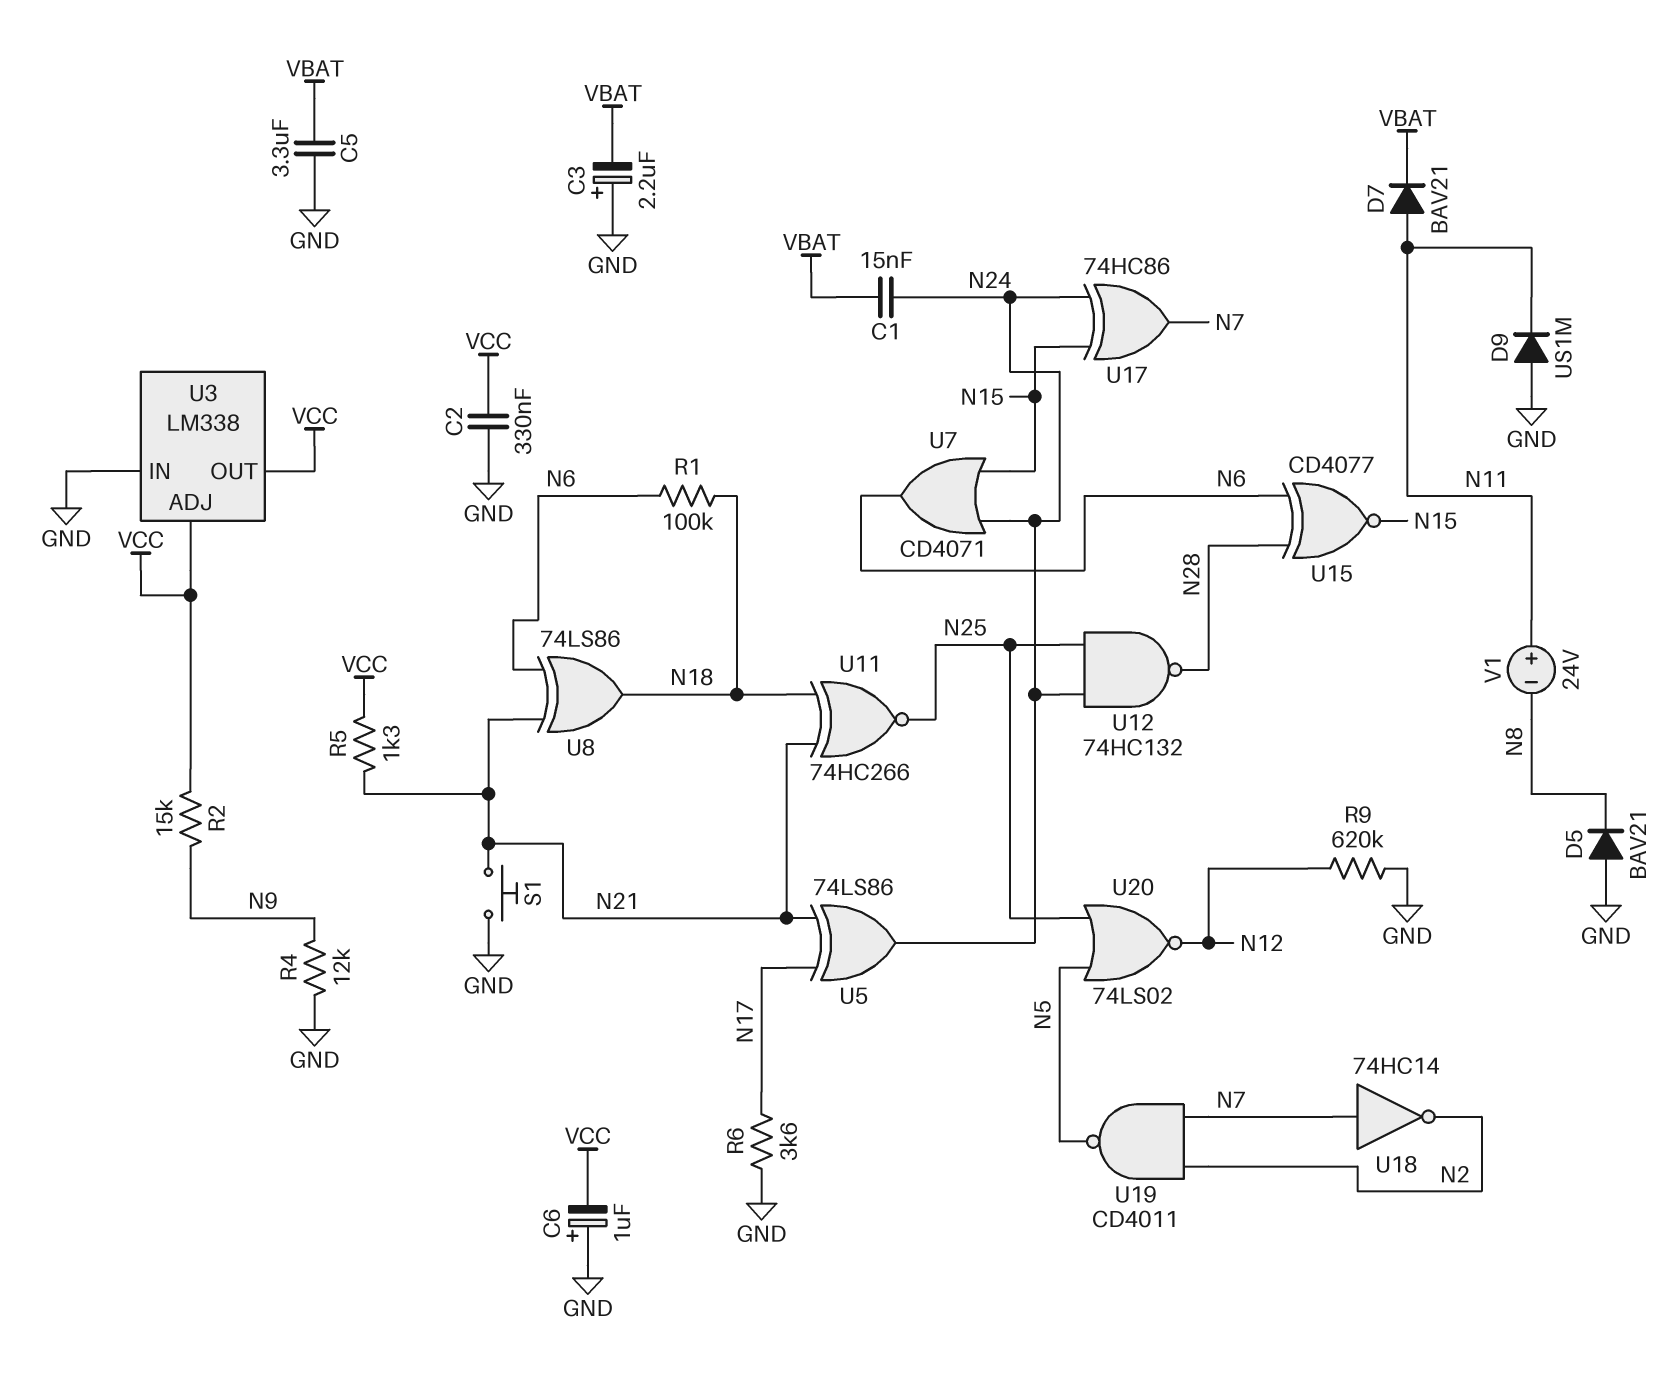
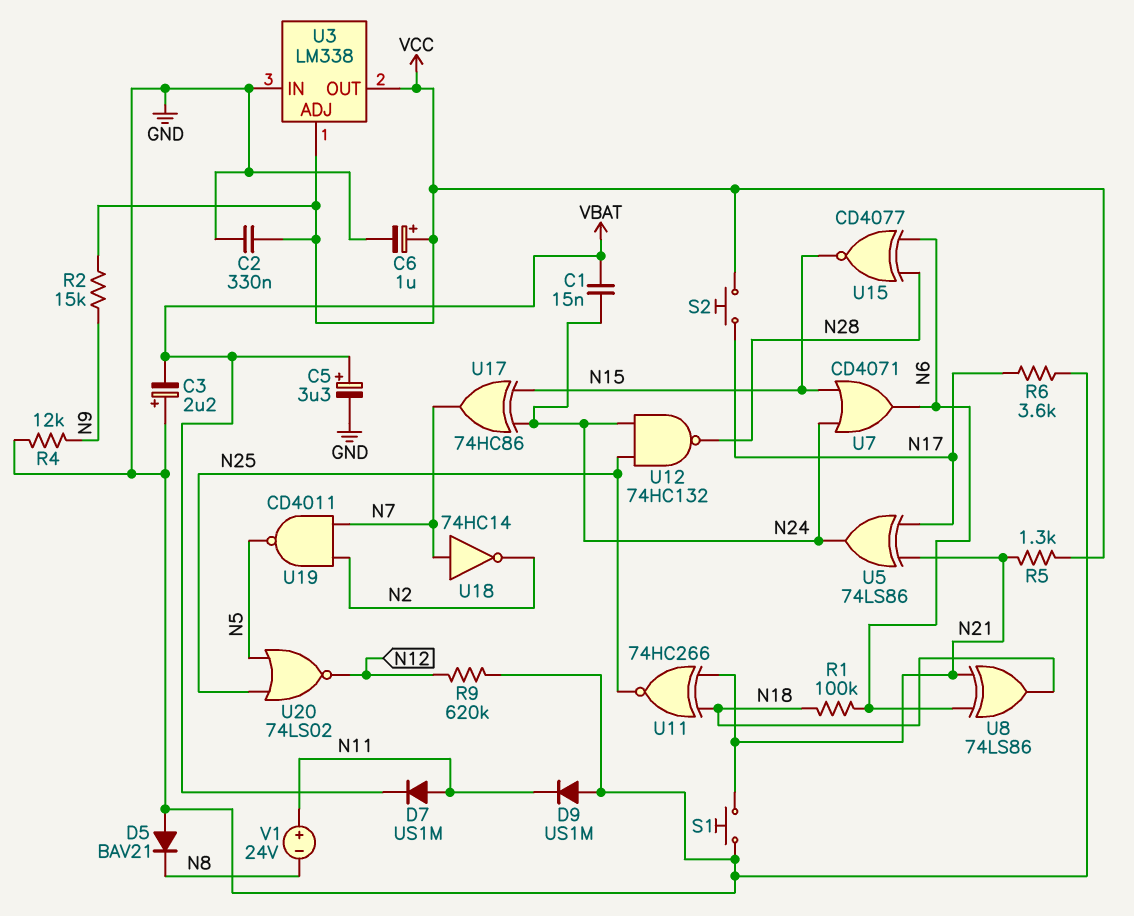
C5: 3.3uF (GND, VBAT) -> 3.3uF (plus VBAT, minus GND)
C6: 1uF (plus GND, minus VCC) -> 1uF (plus VCC, minus GND)
D7: diode BAV21 (A N11, K VBAT) -> diode US1M (A N11, K VBAT)
S2: none -> button (N17, VCC)

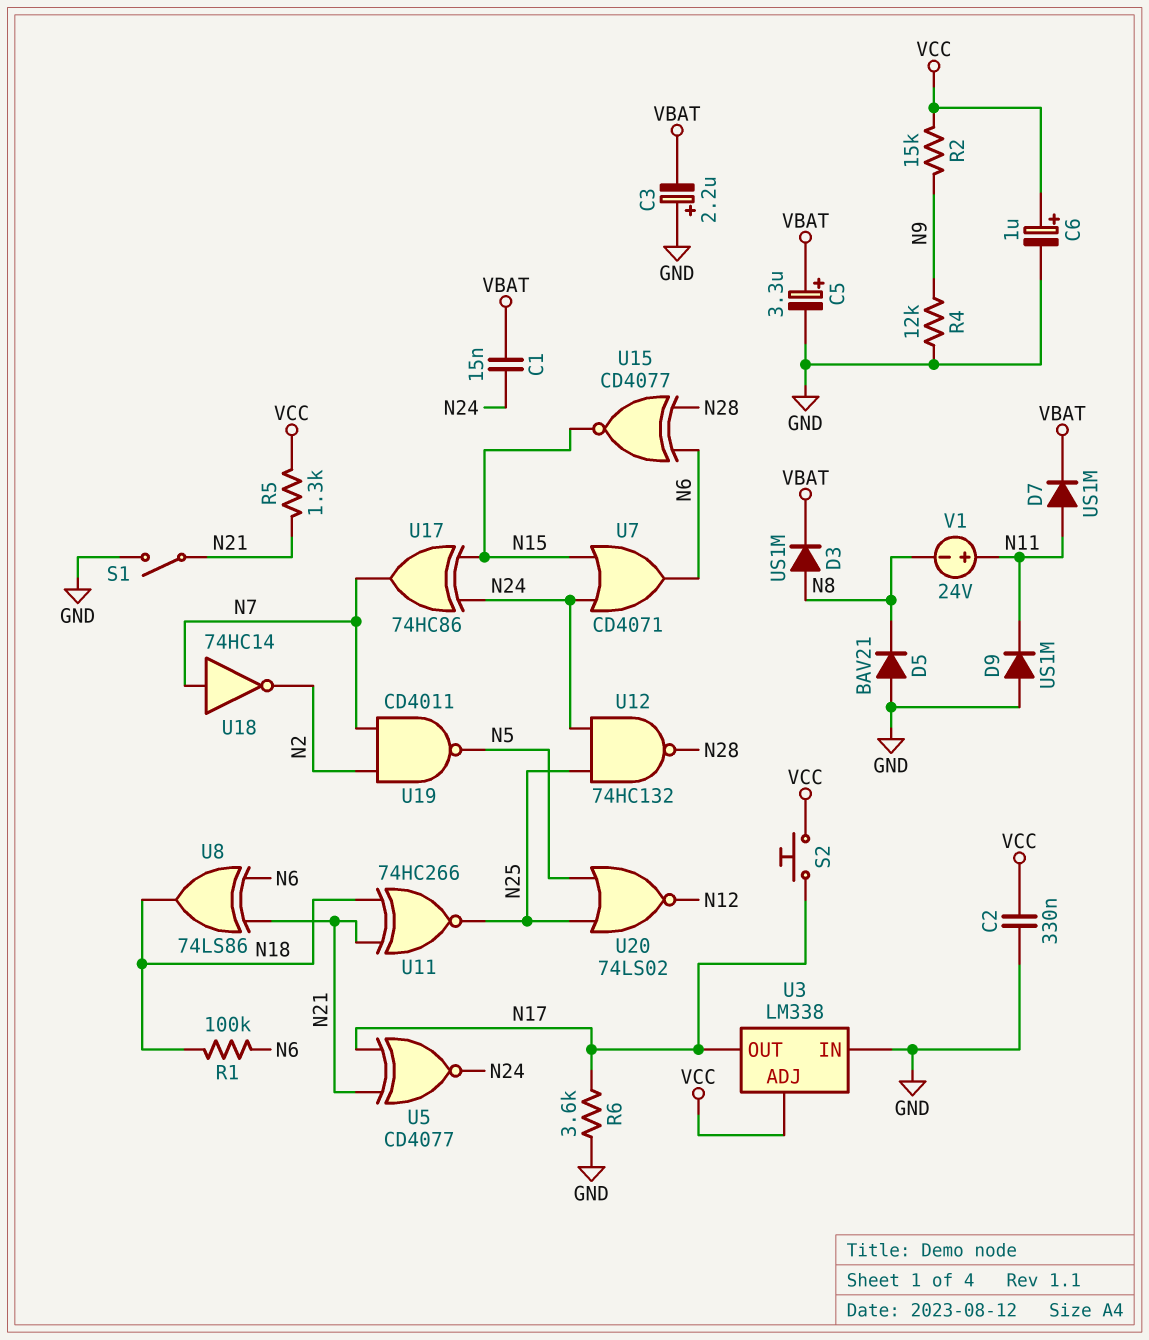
D3: none -> diode US1M (A N8, K VBAT)
R9: 620k (GND, N12) -> none
S1: button (GND, N21) -> switch (GND, N21)
U3 pin OUT: VCC -> N17
U5: XOR 74LS86 (in N17, in N21, out N24) -> XNOR CD4077 (in N17, in N21, out N24)

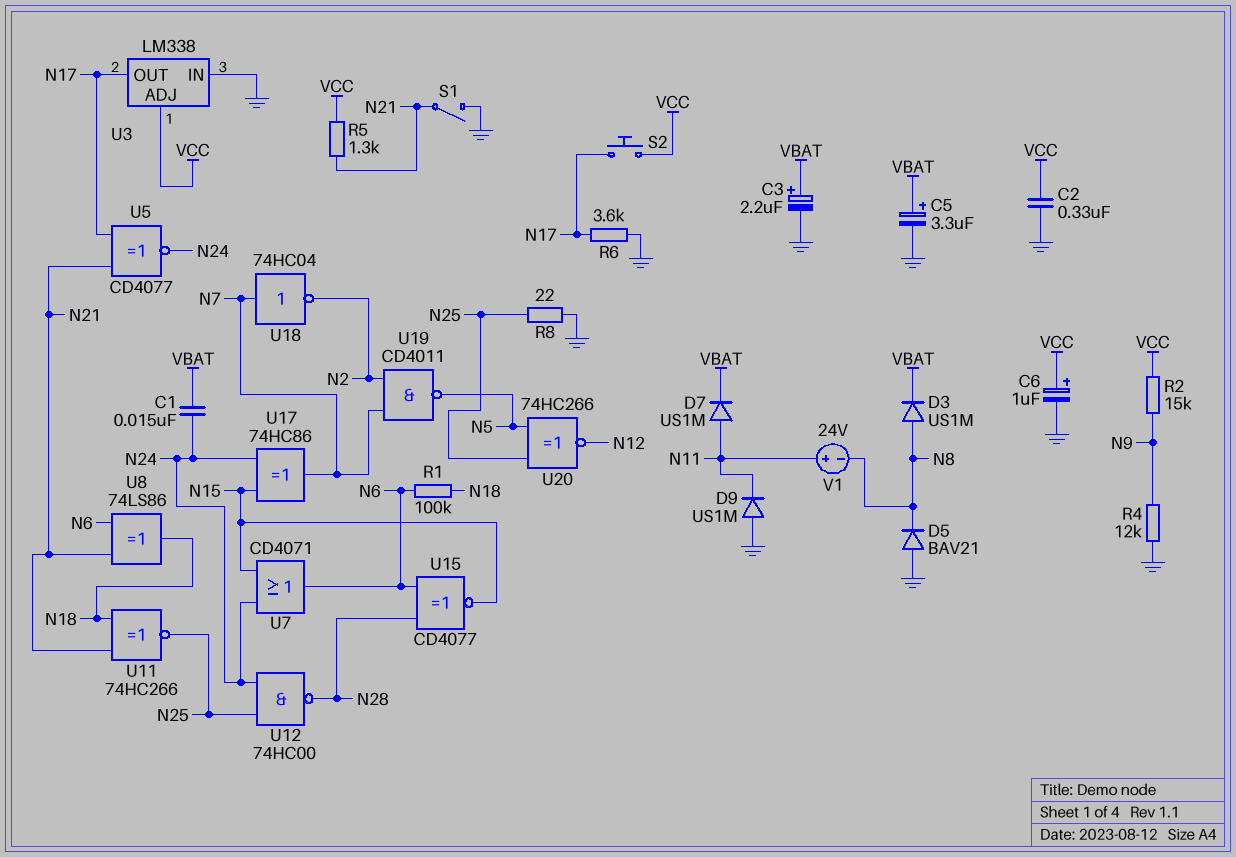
C3: 2.2uF (plus GND, minus VBAT) -> 2.2uF (plus VBAT, minus GND)
R8: none -> 22 (GND, N25)
U12: NAND 74HC132 (in N24, in N25, out N28) -> NAND 74HC00 (in N24, in N25, out N28)
U18: NOT 74HC14 (in N7, out N2) -> NOT 74HC04 (in N7, out N2)
U20: NOR 74LS02 (in N5, in N25, out N12) -> XNOR 74HC266 (in N5, in N25, out N12)

